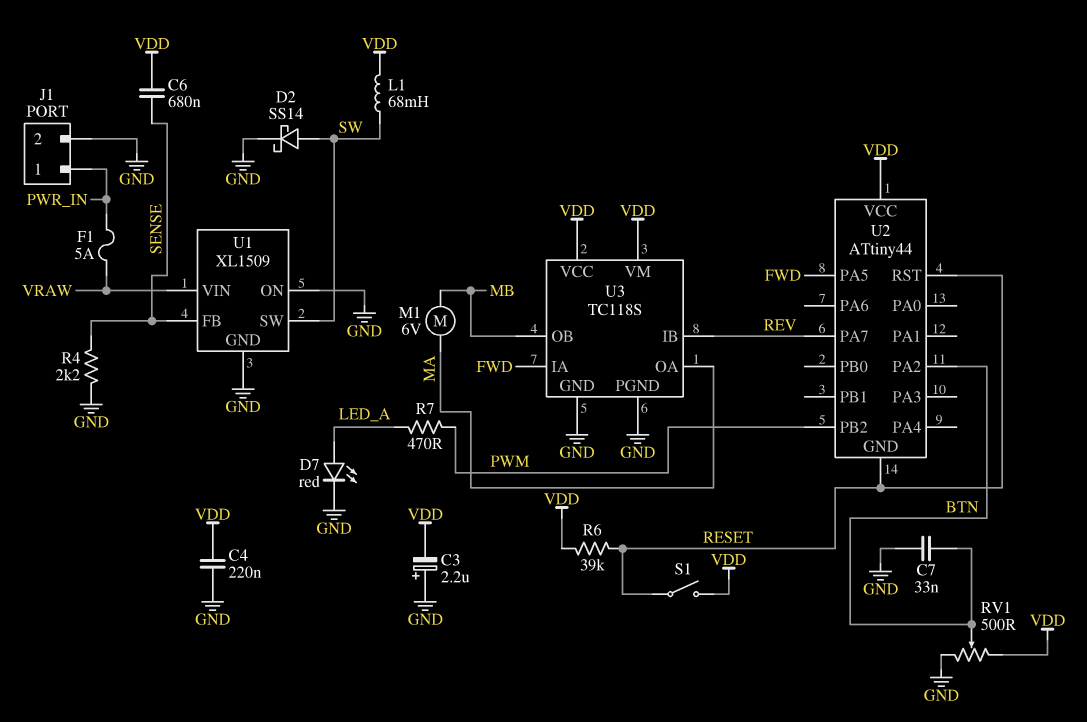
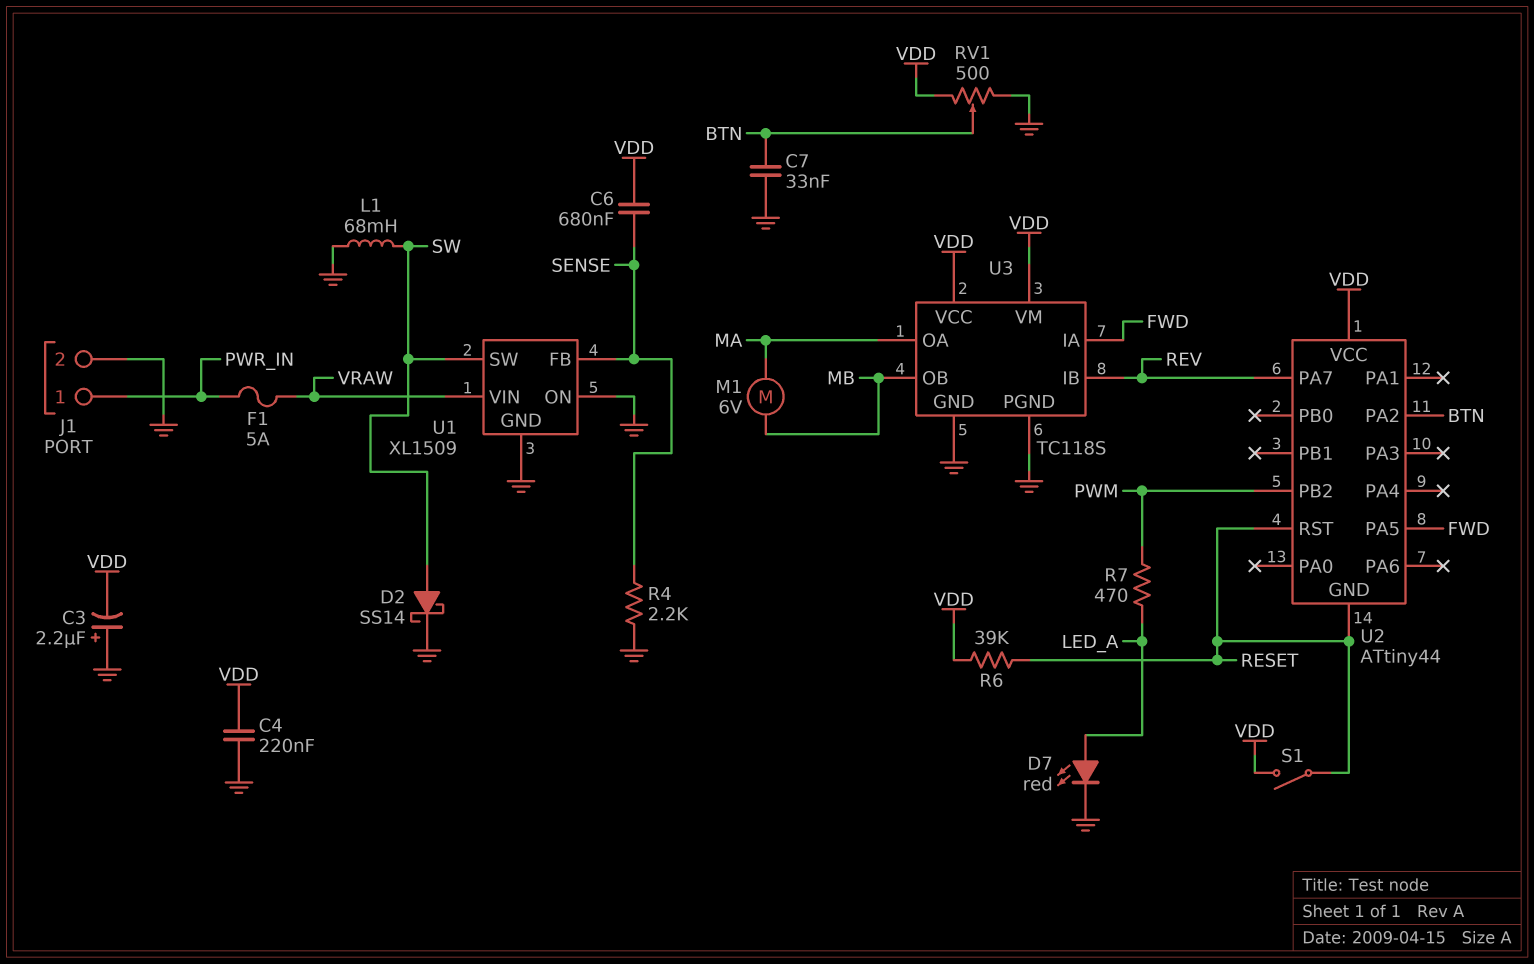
L1: 68mH (SW, VDD) -> 68mH (GND, SW)

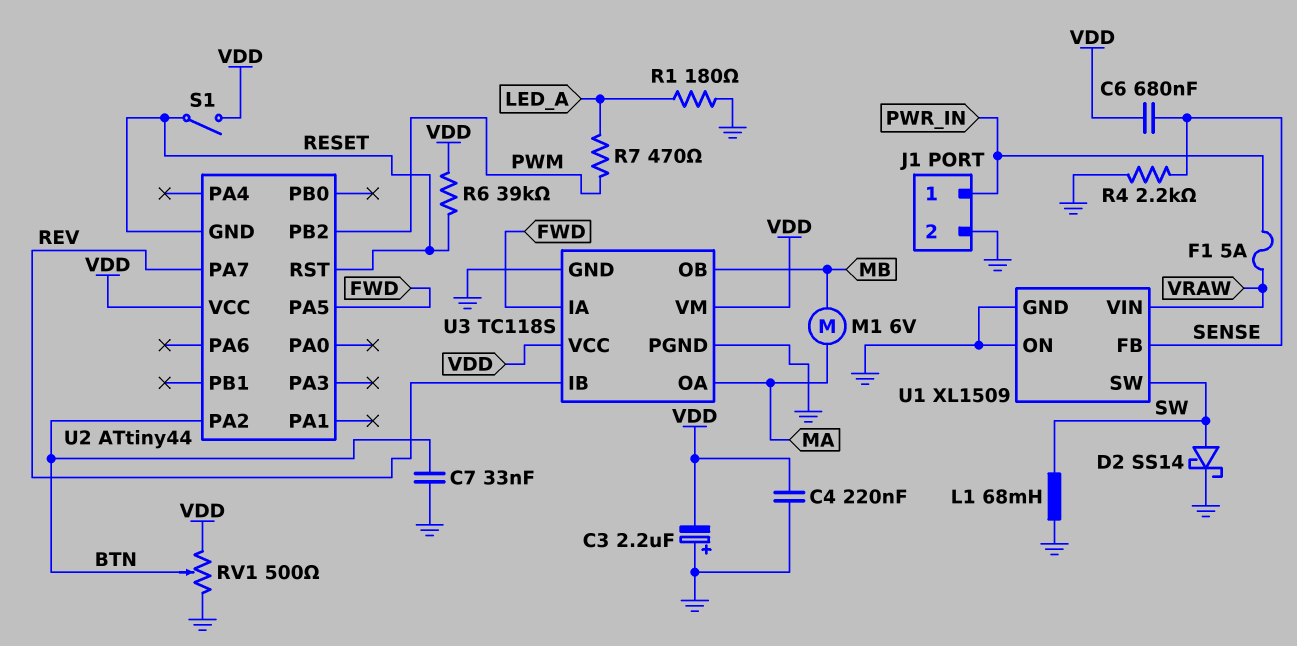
D7: LED red (A LED_A, K GND) -> none
R1: none -> 180 (GND, LED_A)

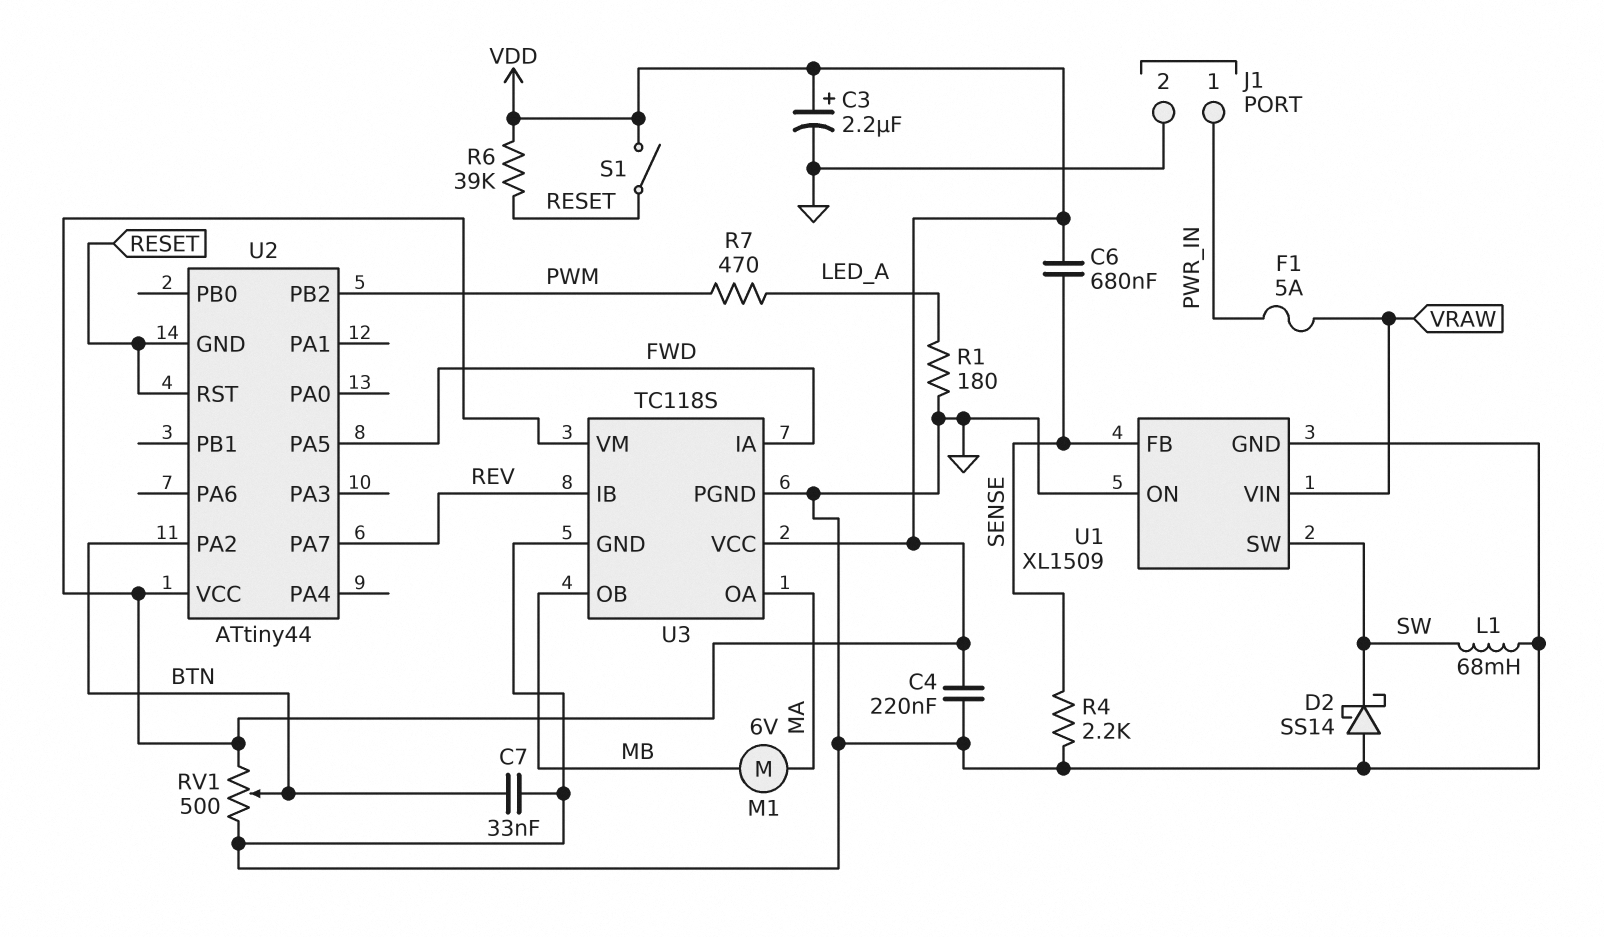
C3: 2.2uF (plus GND, minus VDD) -> 2.2uF (plus VDD, minus GND)
D2: schottky SS14 (A SW, K GND) -> schottky SS14 (A GND, K SW)

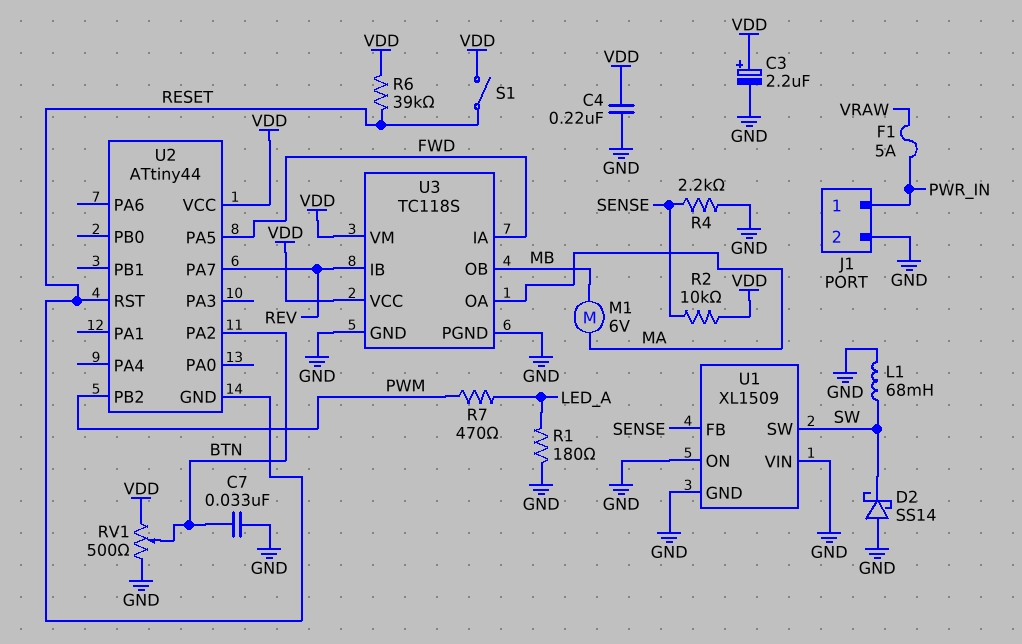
C6: 680nF (SENSE, VDD) -> none
R2: none -> 10k (SENSE, VDD)
U1 pin VIN: VRAW -> GND

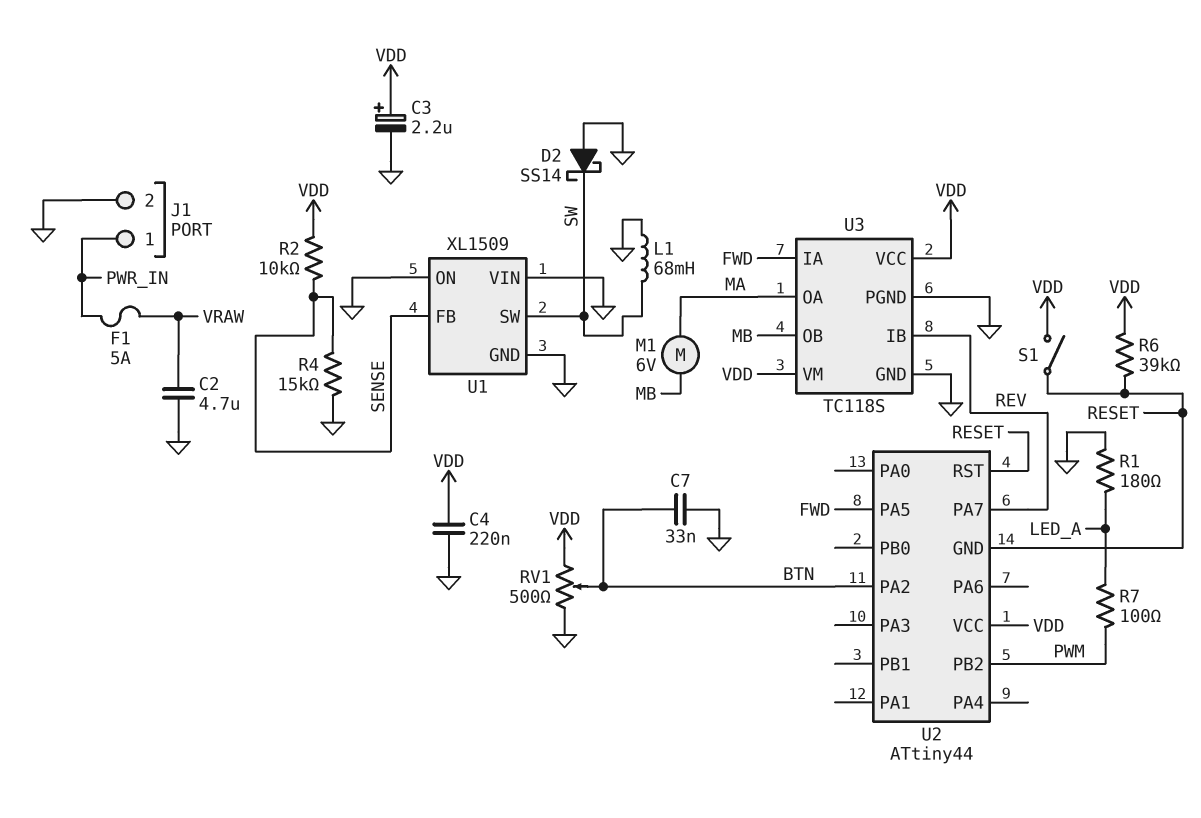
C2: none -> 4.7uF (GND, VRAW)
R4: 2.2k (GND, SENSE) -> 15k (GND, SENSE)
R7: 470 (LED_A, PWM) -> 100 (LED_A, PWM)

